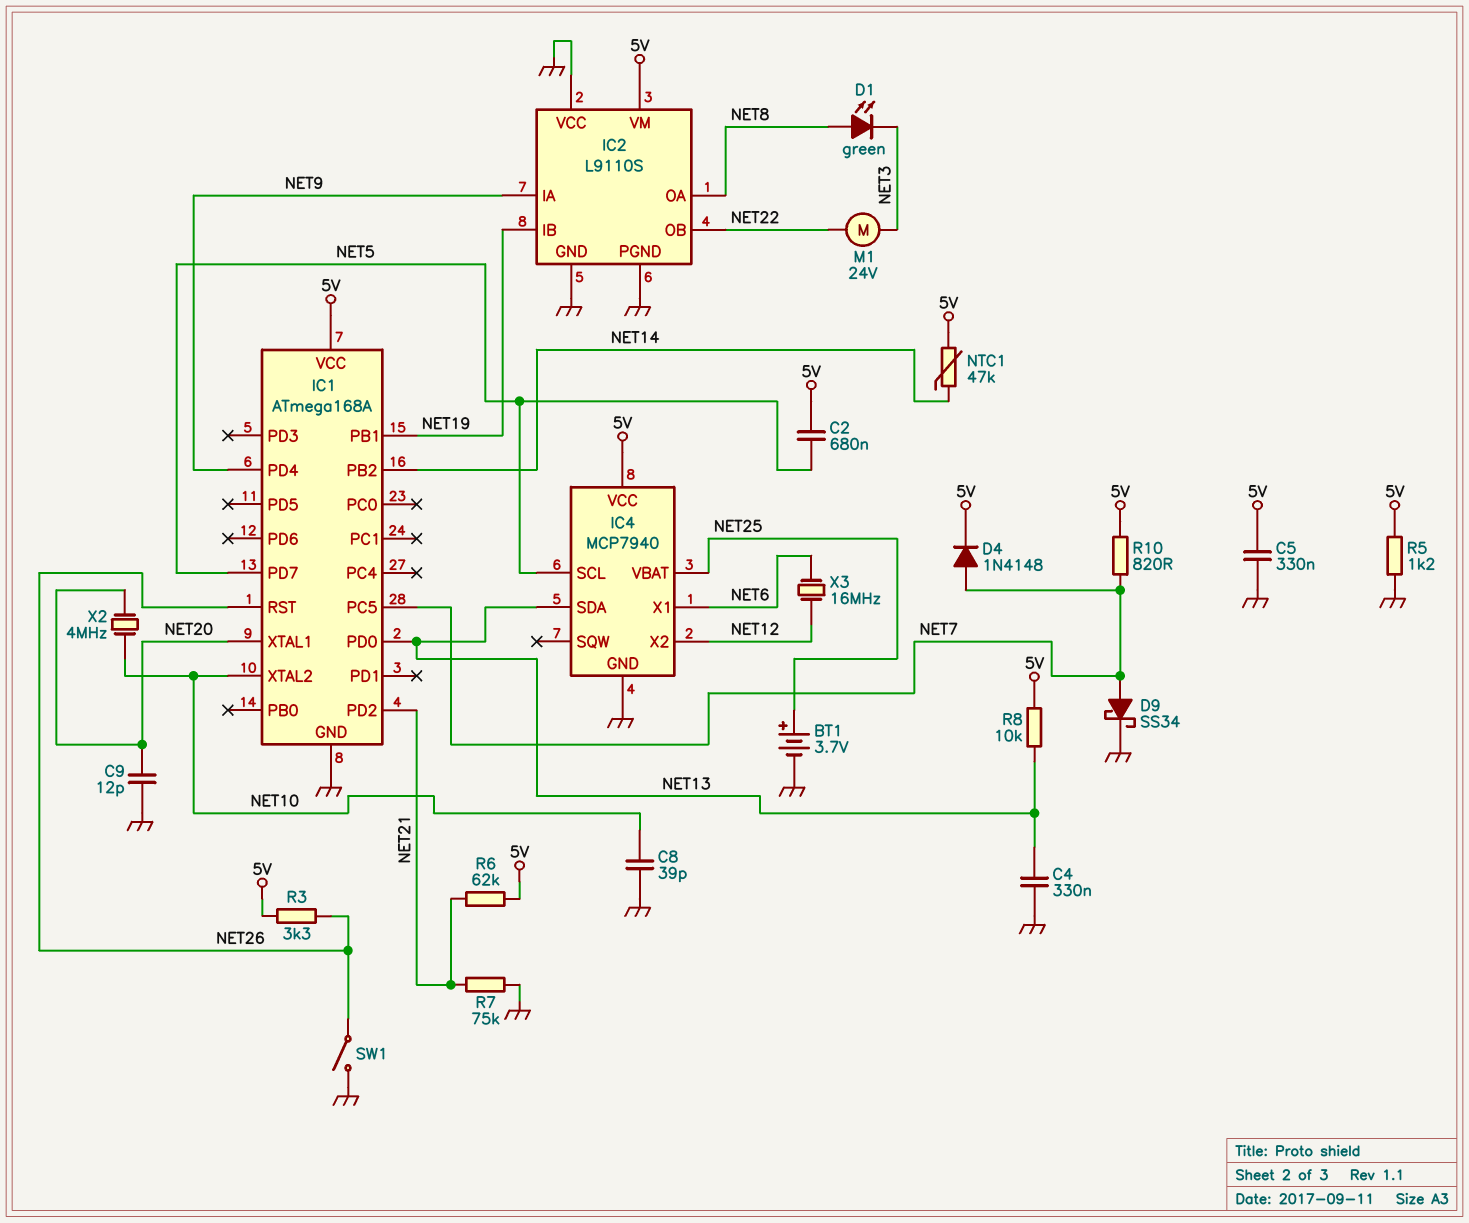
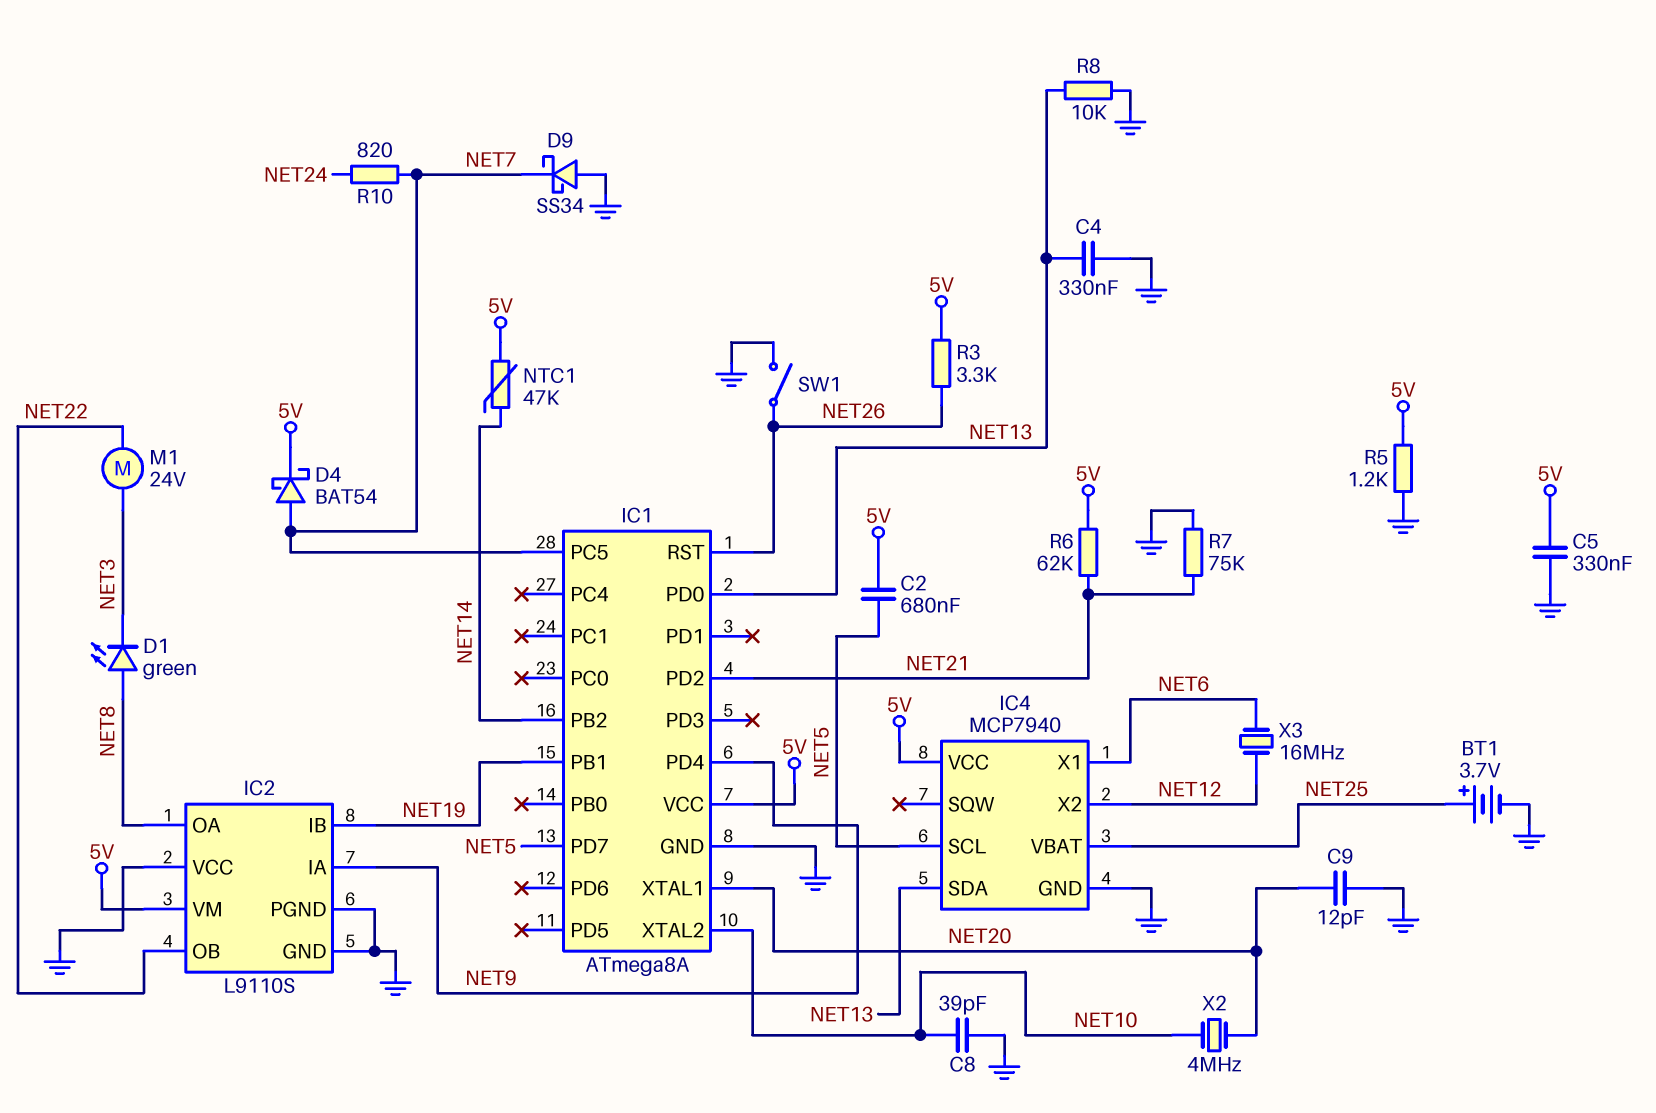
D4: diode 1N4148 (A NET7, K 5V) -> schottky BAT54 (A NET7, K 5V)
D9: schottky SS34 (A NET7, K GND) -> schottky SS34 (A GND, K NET7)
IC1: ATmega168A -> ATmega8A
R8: 10k (5V, NET13) -> 10k (GND, NET13)
R10: 820 (5V, NET7) -> 820 (NET7, NET24)

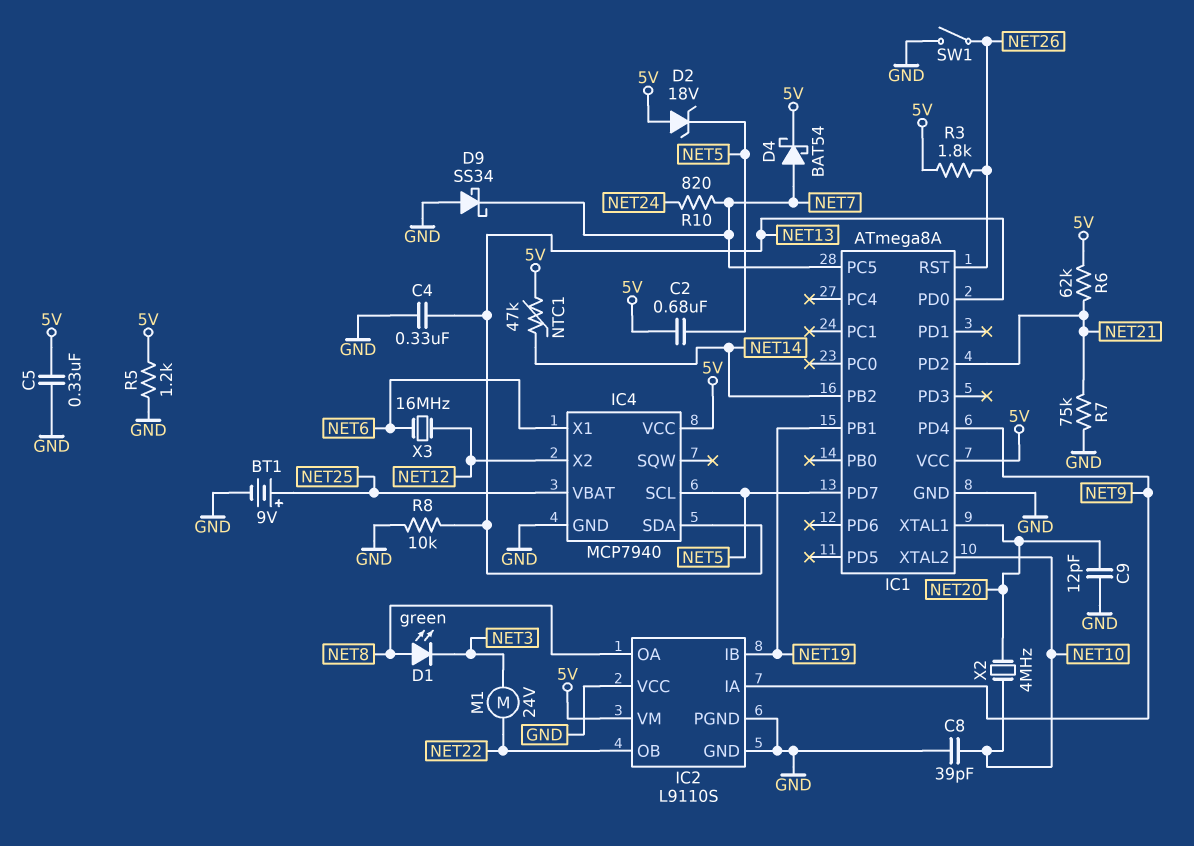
BT1: 3.7V (plus NET25, minus GND) -> 9V (plus NET25, minus GND)
D2: none -> zener 18V (A 5V, K NET5)
R3: 3.3k (5V, NET26) -> 1.8k (5V, NET26)

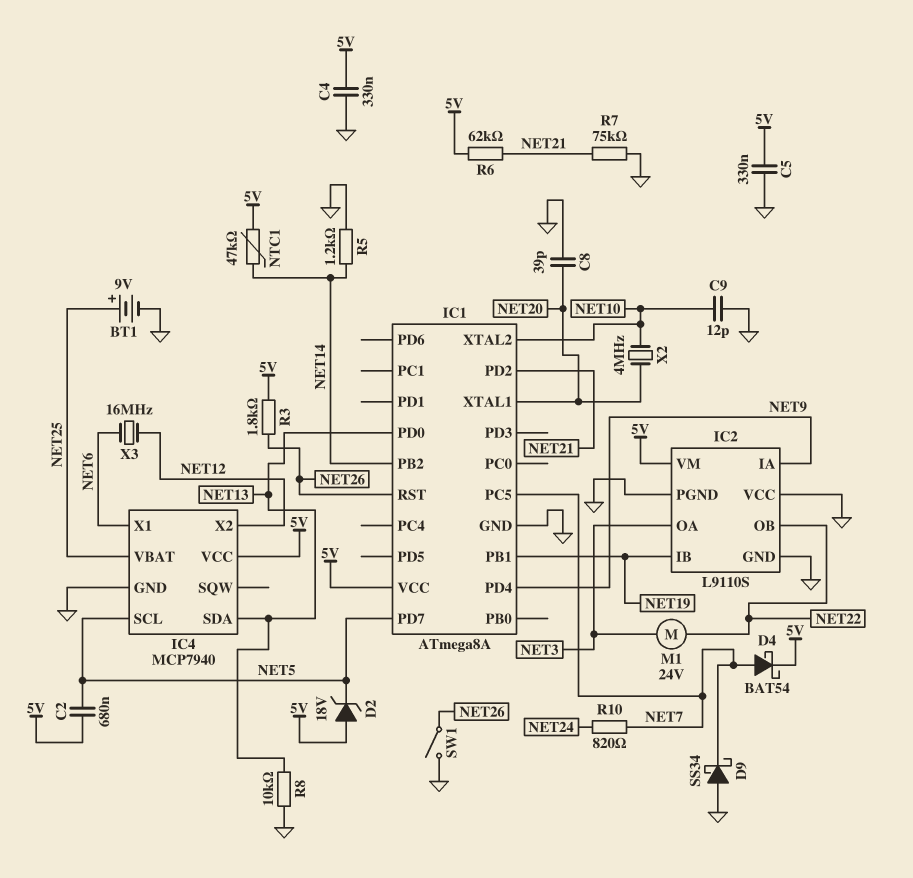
C4: 330nF (GND, NET13) -> 330nF (5V, GND)
C8: 39pF (GND, NET10) -> 39pF (GND, NET20)
C9: 12pF (GND, NET20) -> 12pF (GND, NET10)
D1: LED green (A NET8, K NET3) -> none
IC2 pin OA: NET8 -> NET3
R5: 1.2k (5V, GND) -> 1.2k (GND, NET14)

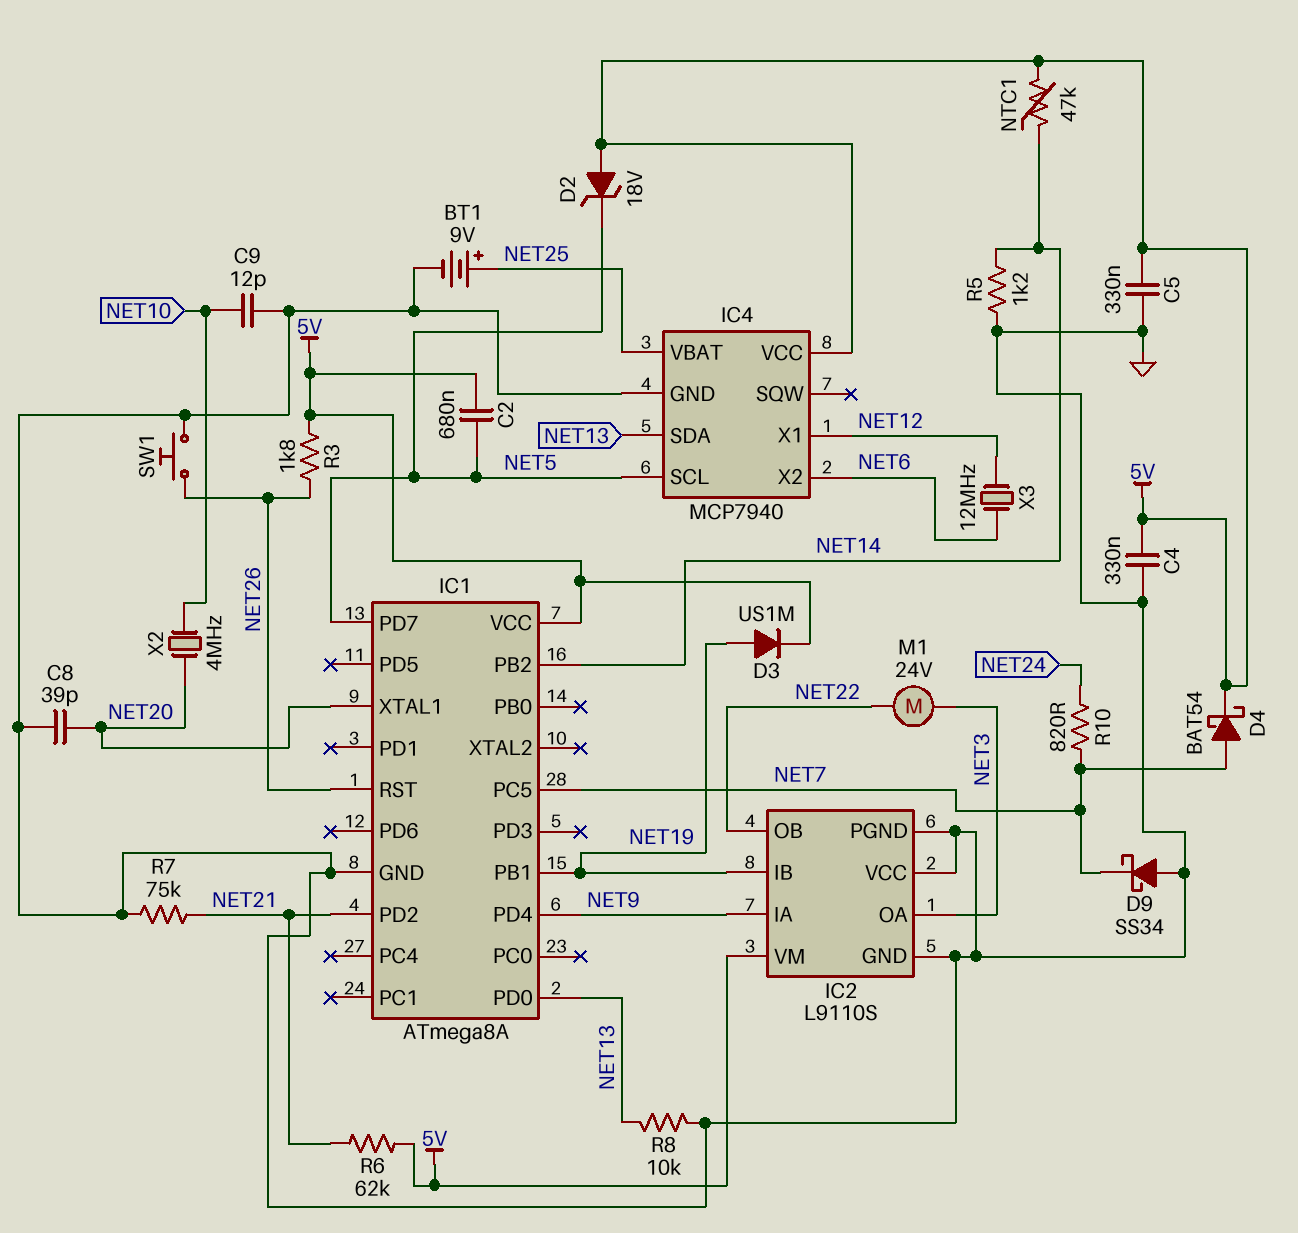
D3: none -> diode US1M (A NET19, K 5V)
IC1 pin XTAL2: NET10 -> none
IC4 pin X1: NET6 -> NET12
IC4 pin X2: NET12 -> NET6
SW1: switch (GND, NET26) -> button (GND, NET26)
X3: 16MHz (NET6, NET12) -> 12MHz (NET6, NET12)

